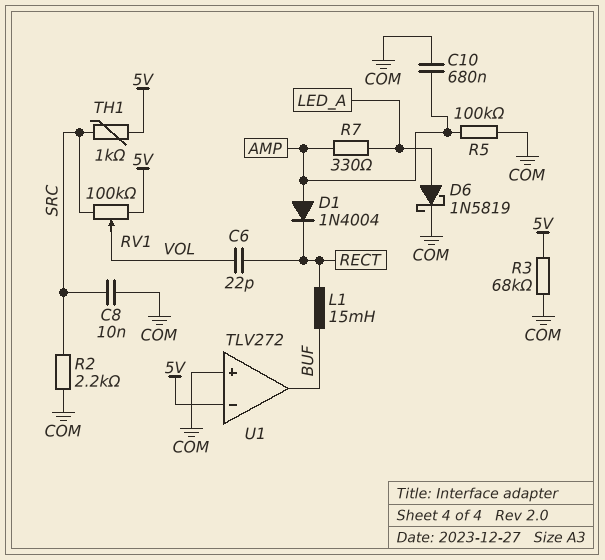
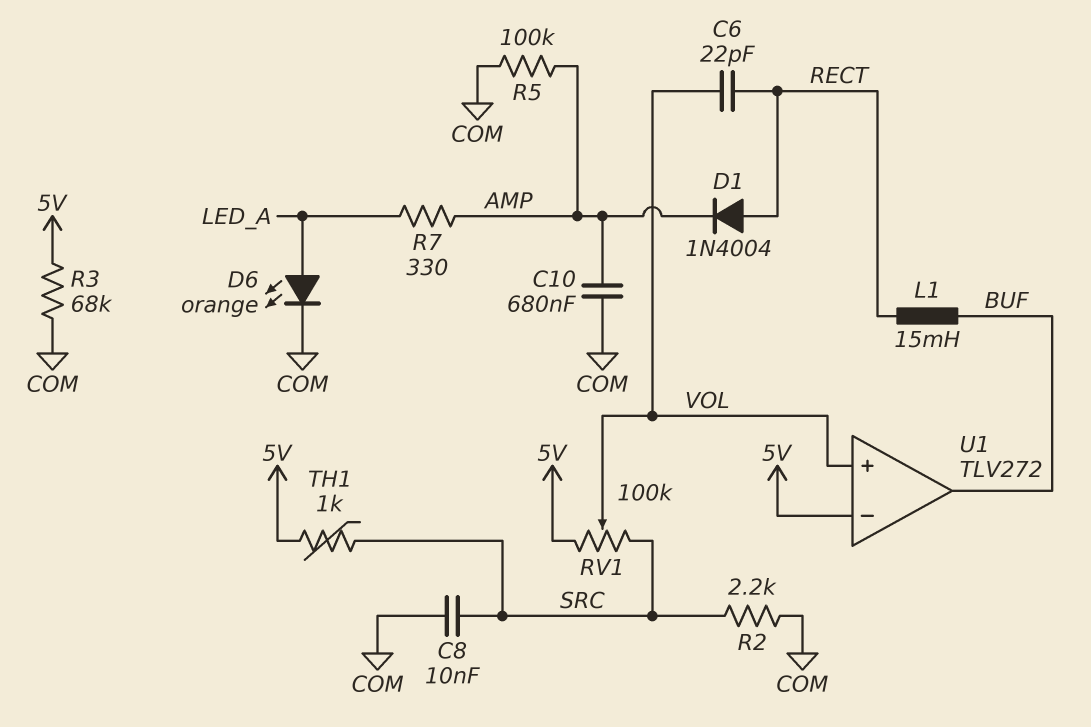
D1: diode 1N4004 (A AMP, K RECT) -> diode 1N4004 (A RECT, K AMP)
D6: schottky 1N5819 (A LED_A, K COM) -> LED orange (A LED_A, K COM)
U1 pin in+: COM -> VOL

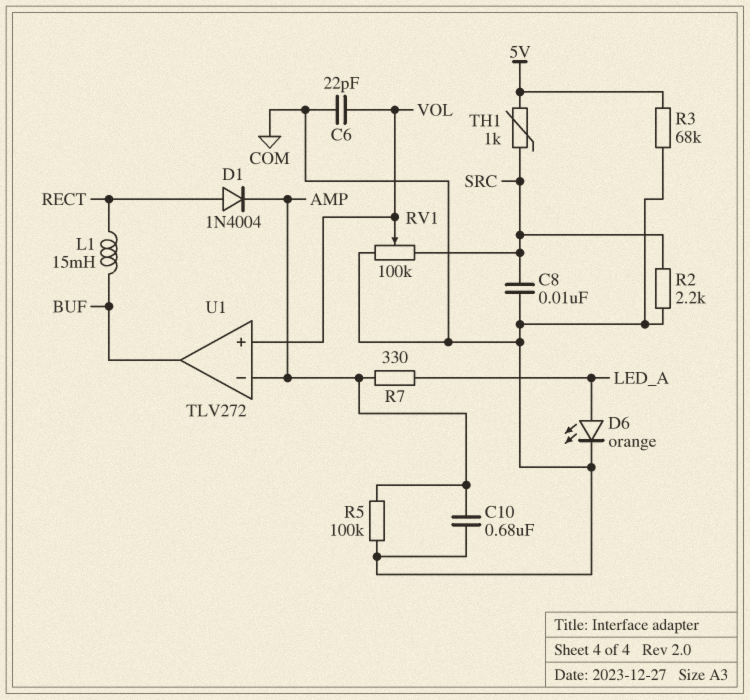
C6: 22pF (RECT, VOL) -> 22pF (COM, VOL)
RV1: 100k (5V, SRC, wiper VOL) -> 100k (COM, SRC, wiper VOL)
U1 pin in-: 5V -> AMP

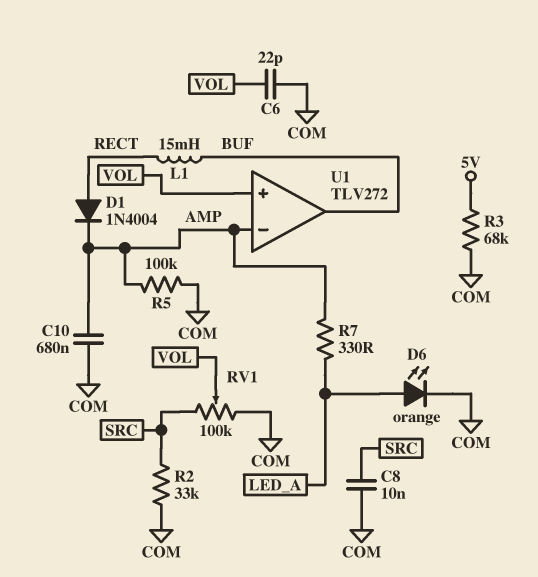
R2: 2.2k (COM, SRC) -> 33k (COM, SRC)
TH1: 1k (5V, SRC) -> none

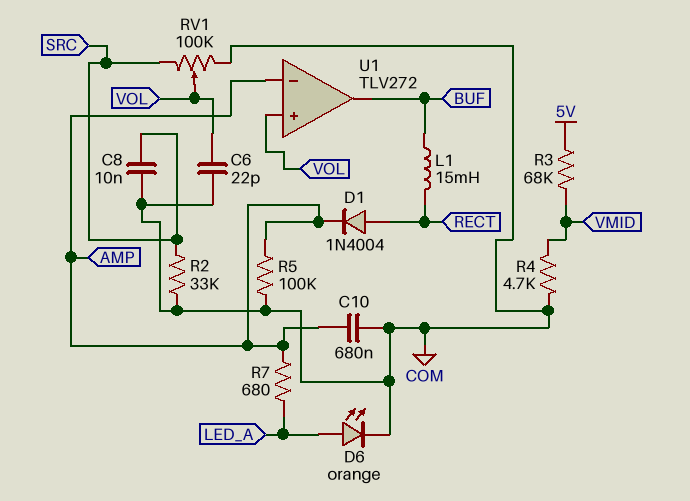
R3: 68k (5V, COM) -> 68k (5V, VMID)
R4: none -> 4.7k (COM, VMID)
R7: 330 (AMP, LED_A) -> 680 (AMP, LED_A)

